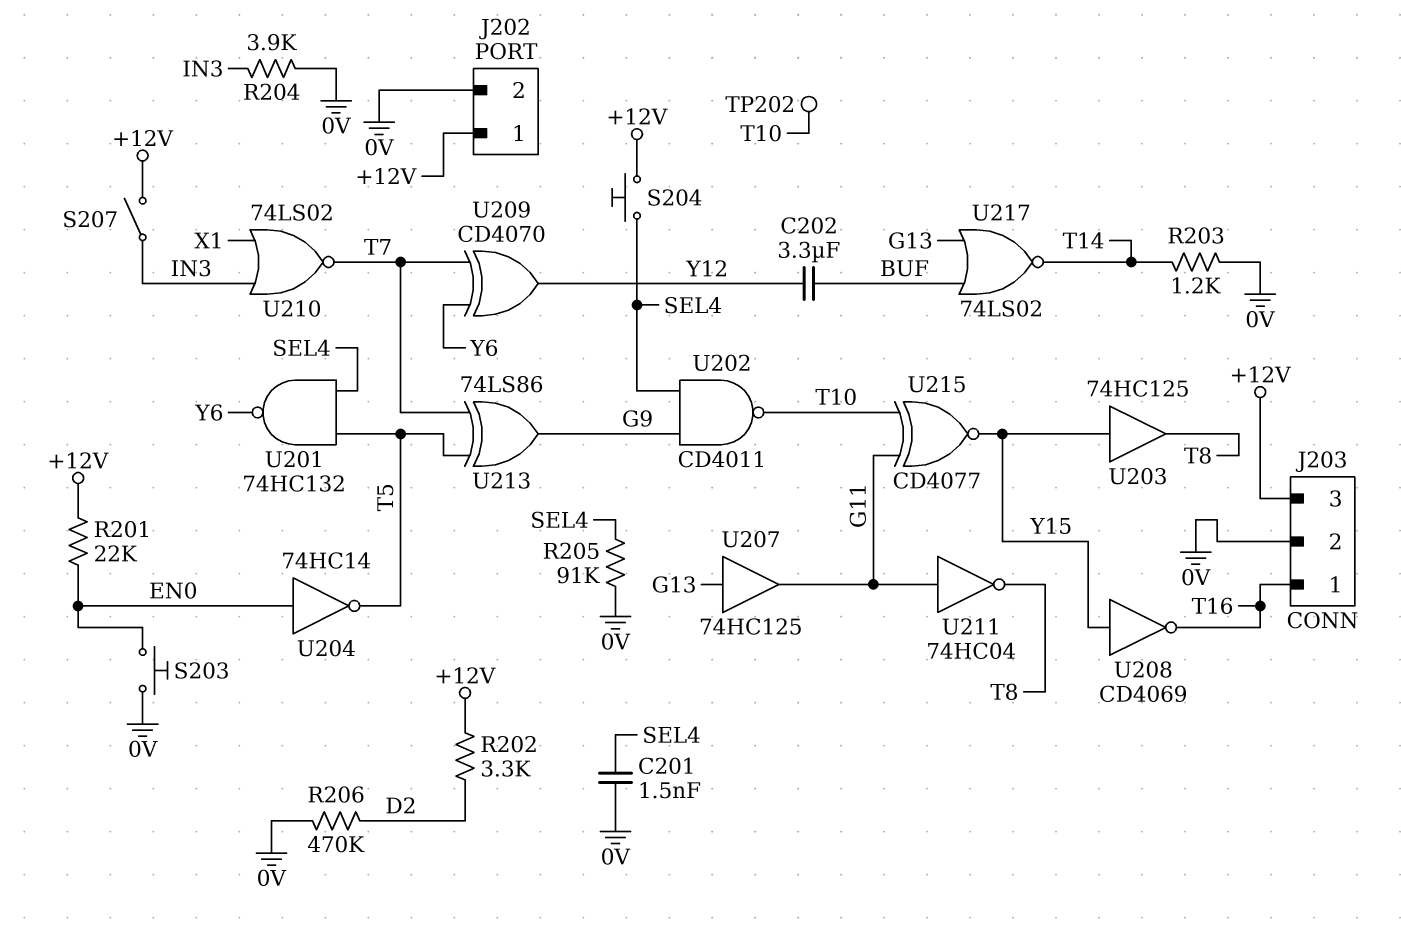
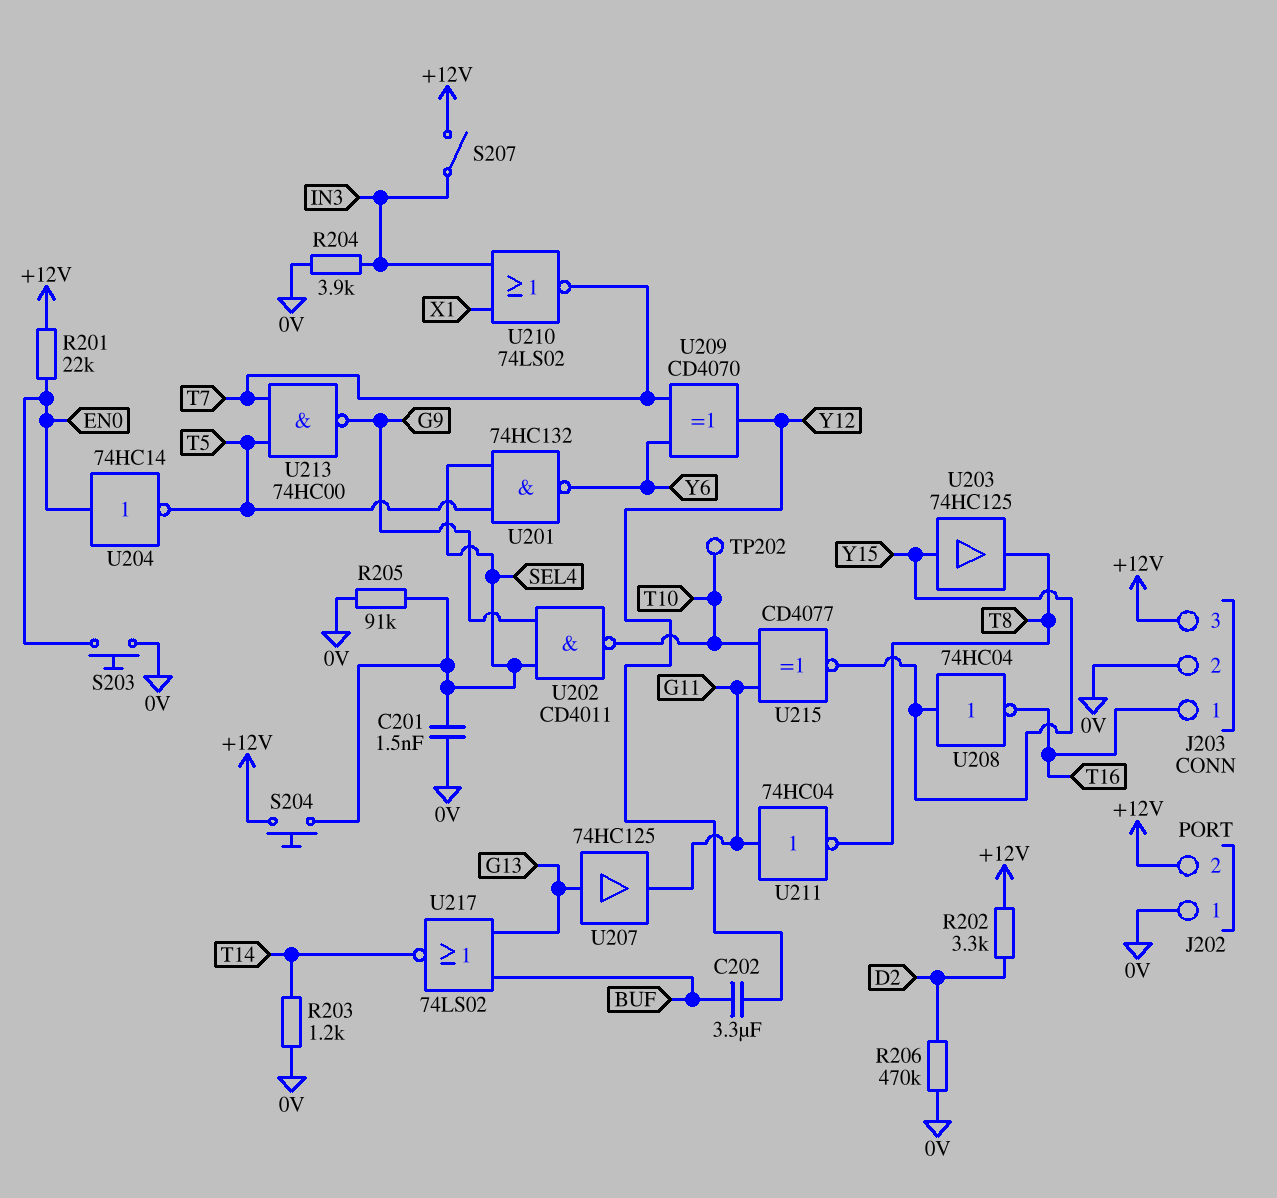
J202 pin 1: +12V -> 0V
J202 pin 2: 0V -> +12V
U208: NOT CD4069 (in Y15, out T16) -> NOT 74HC04 (in Y15, out T16)
U213: XOR 74LS86 (in T5, in T7, out G9) -> NAND 74HC00 (in T5, in T7, out G9)

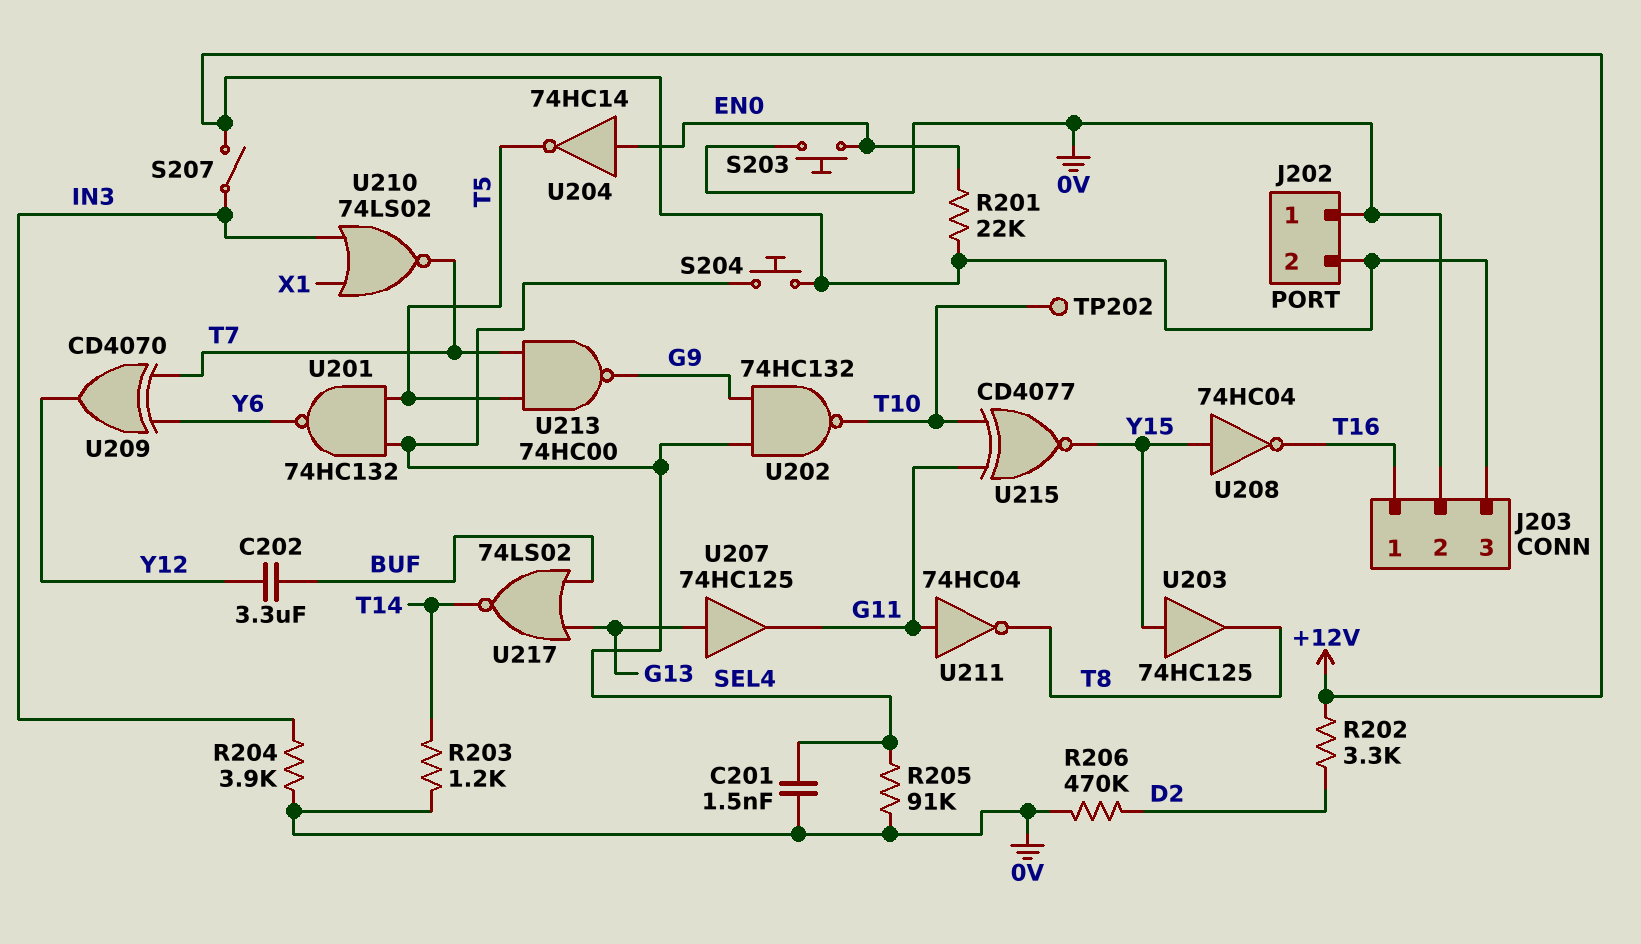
U202: NAND CD4011 (in G9, in SEL4, out T10) -> NAND 74HC132 (in G9, in SEL4, out T10)

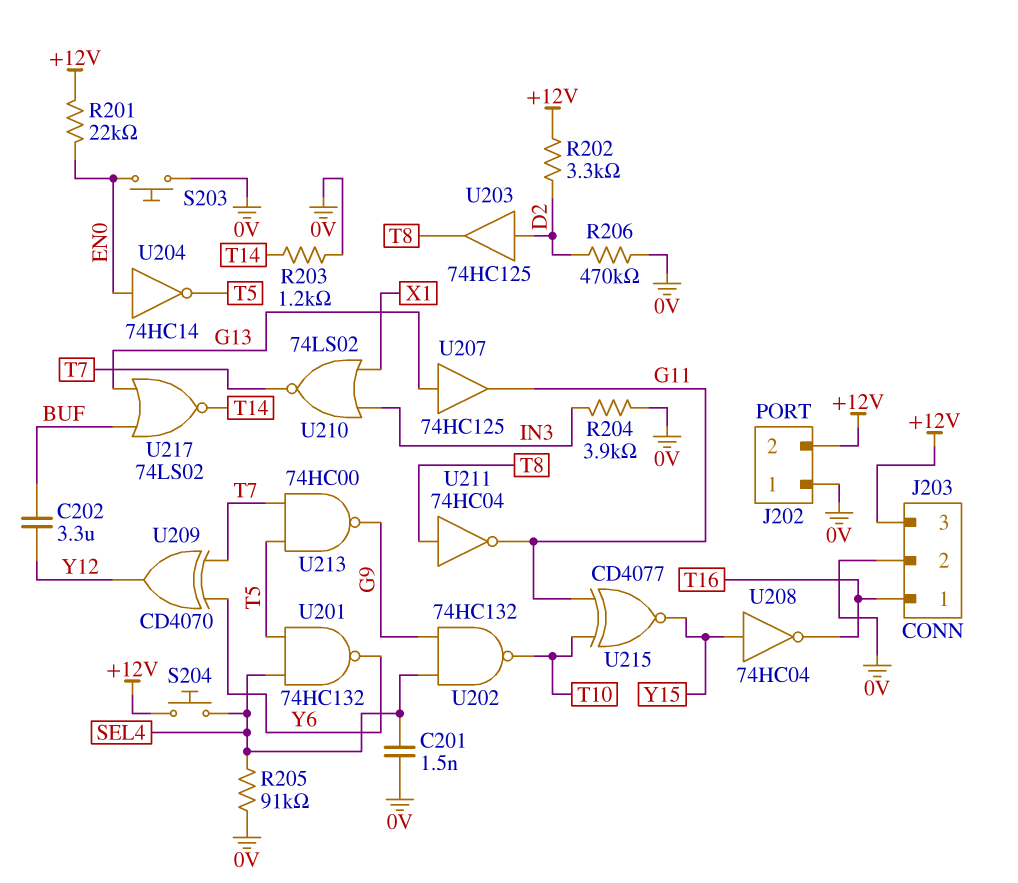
S207: switch (+12V, IN3) -> none
TP202: test point (T10) -> none
U203: buffer 74HC125 (in Y15, out T8) -> buffer 74HC125 (in D2, out T8)
U211: NOT 74HC04 (in G11, out T8) -> NOT 74HC04 (in T8, out G11)

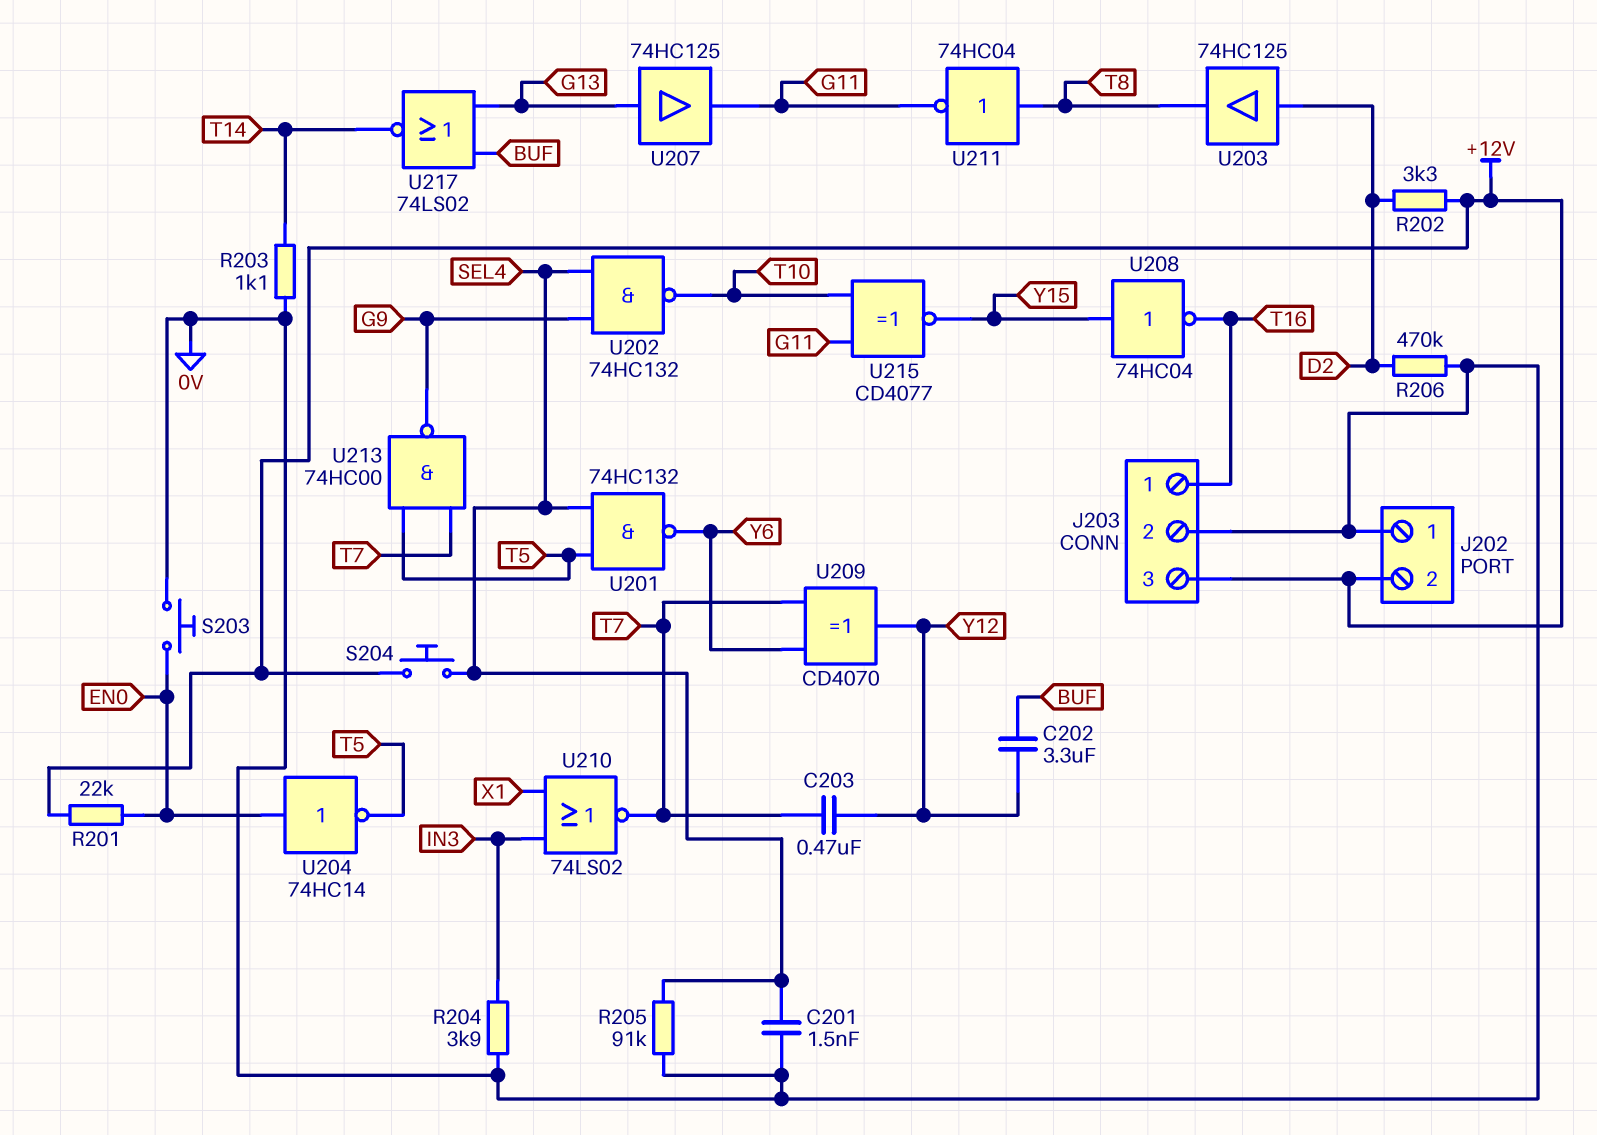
C203: none -> 470nF (T7, Y12)
R203: 1.2k (0V, T14) -> 1.1k (0V, T14)

